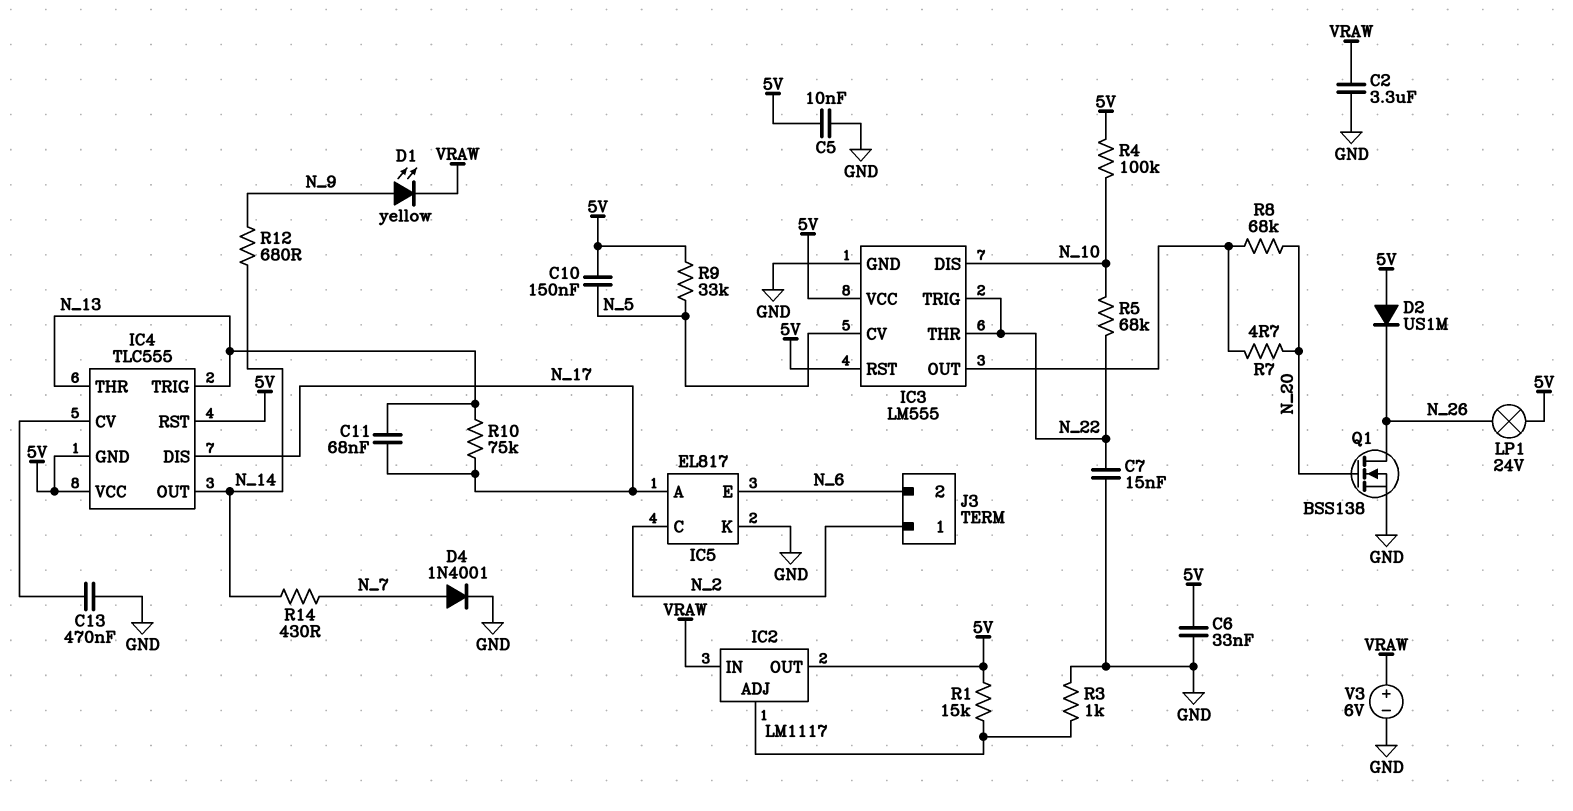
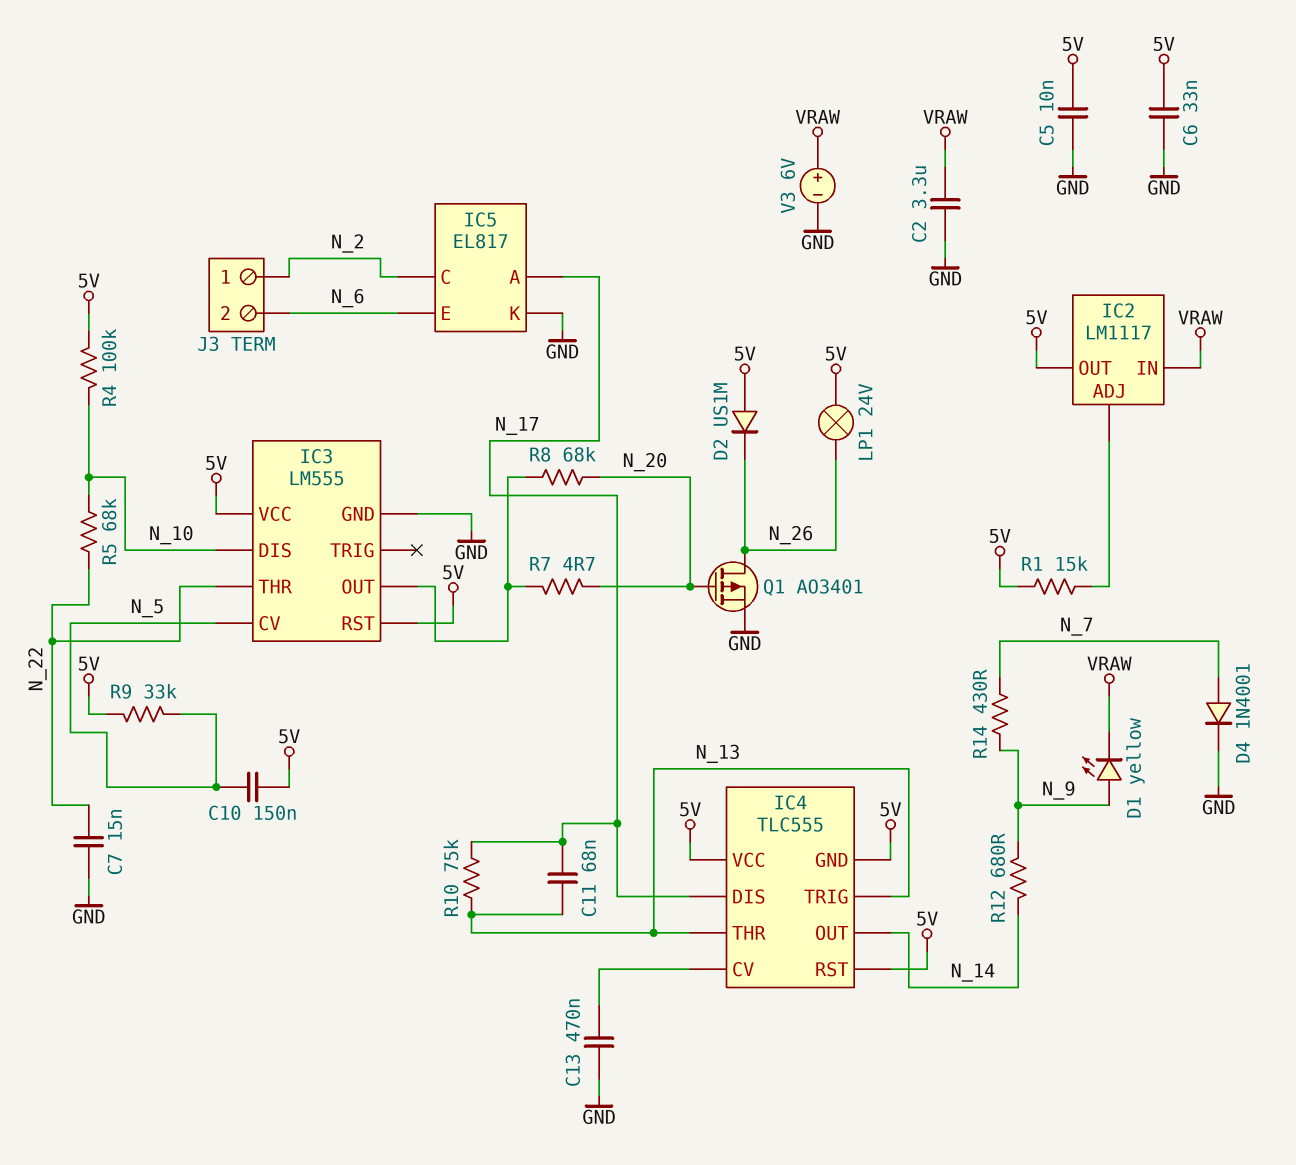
IC3 pin TRIG: N_22 -> none
Q1: NMOS BSS138 (G N_20, D N_26, S GND) -> PMOS AO3401 (G N_20, D N_26, S GND)
R3: 1k (GND, IC2/ADJ) -> none
R14: 430 (N_7, N_14) -> 430 (N_7, N_9)

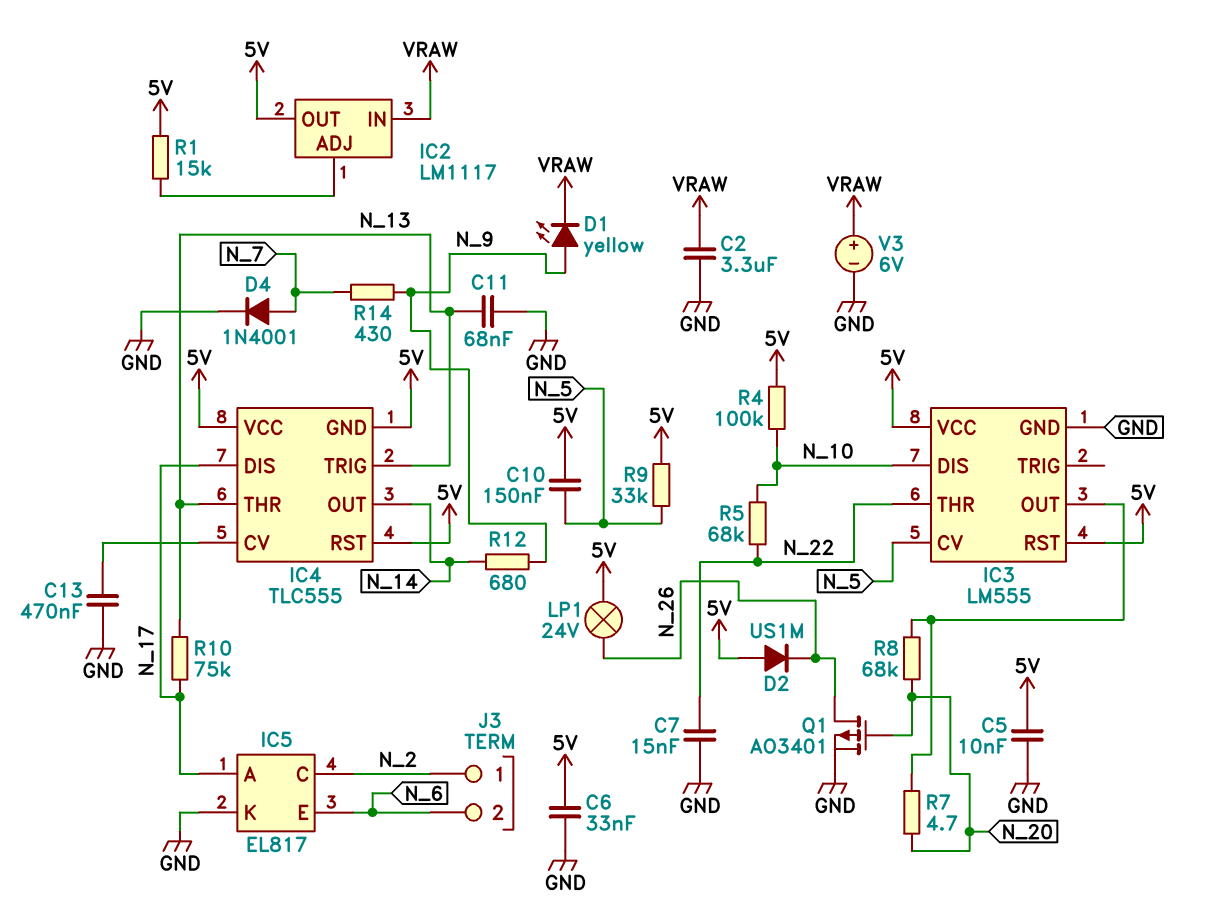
C11: 68nF (N_13, N_17) -> 68nF (GND, N_13)

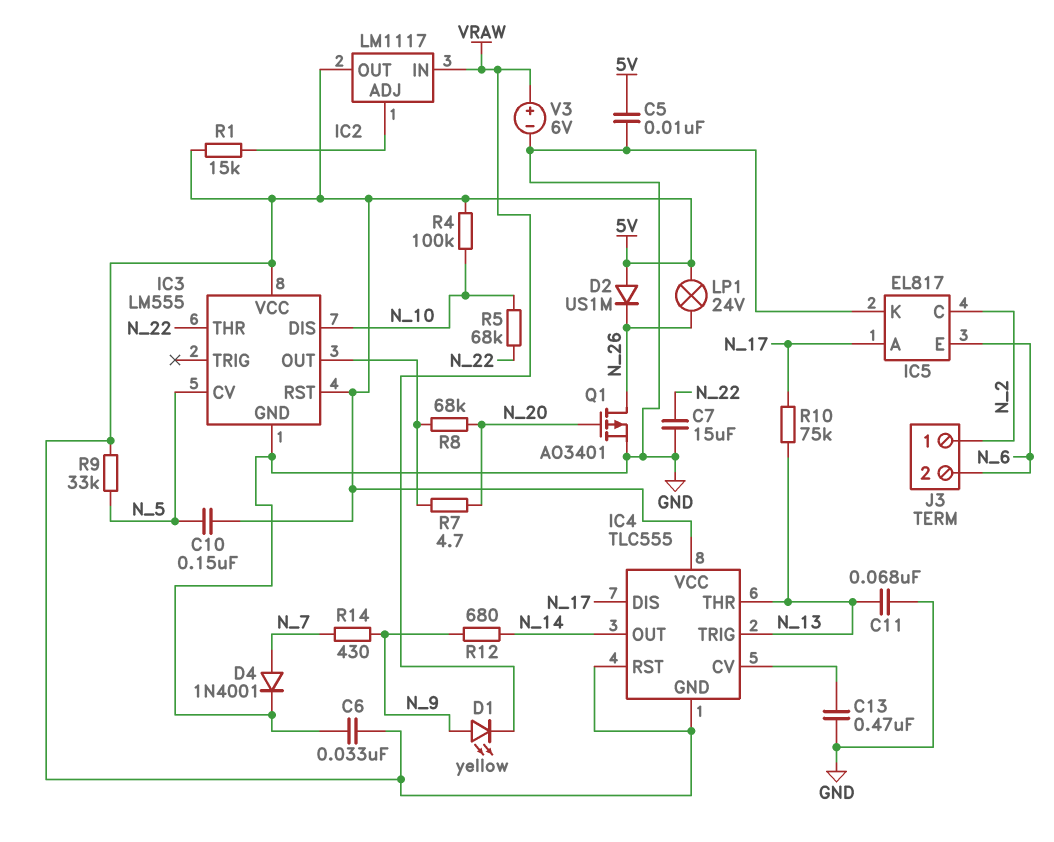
C2: 3.3uF (GND, VRAW) -> none
C7: 15nF (GND, N_22) -> 15uF (GND, N_22)

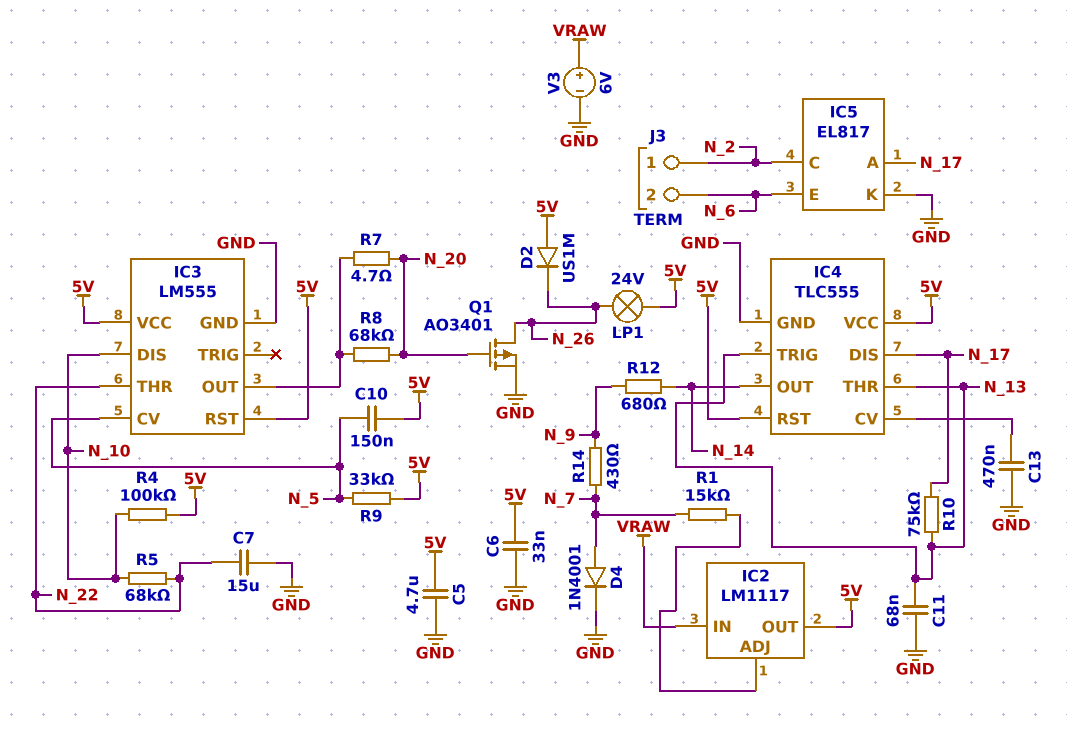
C5: 10nF (5V, GND) -> 4.7uF (5V, GND)
D1: LED yellow (A N_9, K VRAW) -> none
IC4 pin GND: 5V -> GND
R1: 15k (5V, IC2/ADJ) -> 15k (IC2/ADJ, N_7)

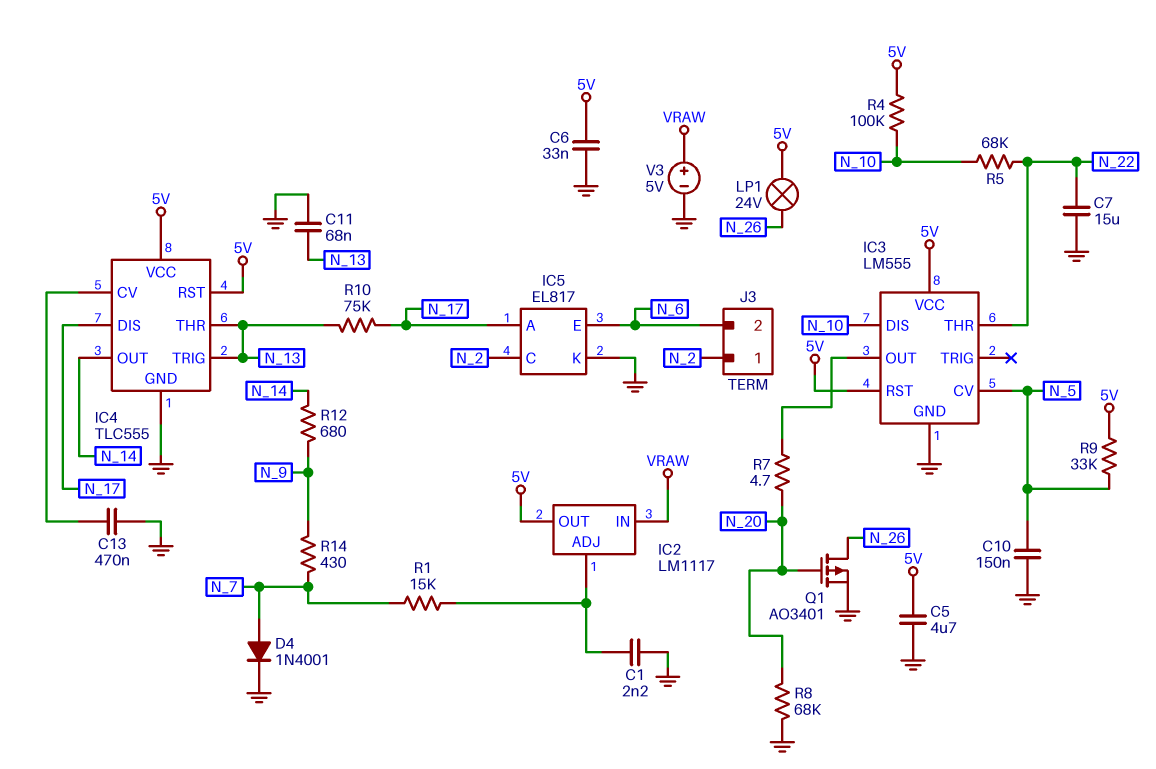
C1: none -> 2.2nF (GND, IC2/ADJ)
C10: 150nF (5V, N_5) -> 150nF (GND, N_5)
D2: diode US1M (A 5V, K N_26) -> none
R8: 68k (IC3/OUT, N_20) -> 68k (GND, N_20)
V3: 6V (plus VRAW, minus GND) -> 5V (plus VRAW, minus GND)

